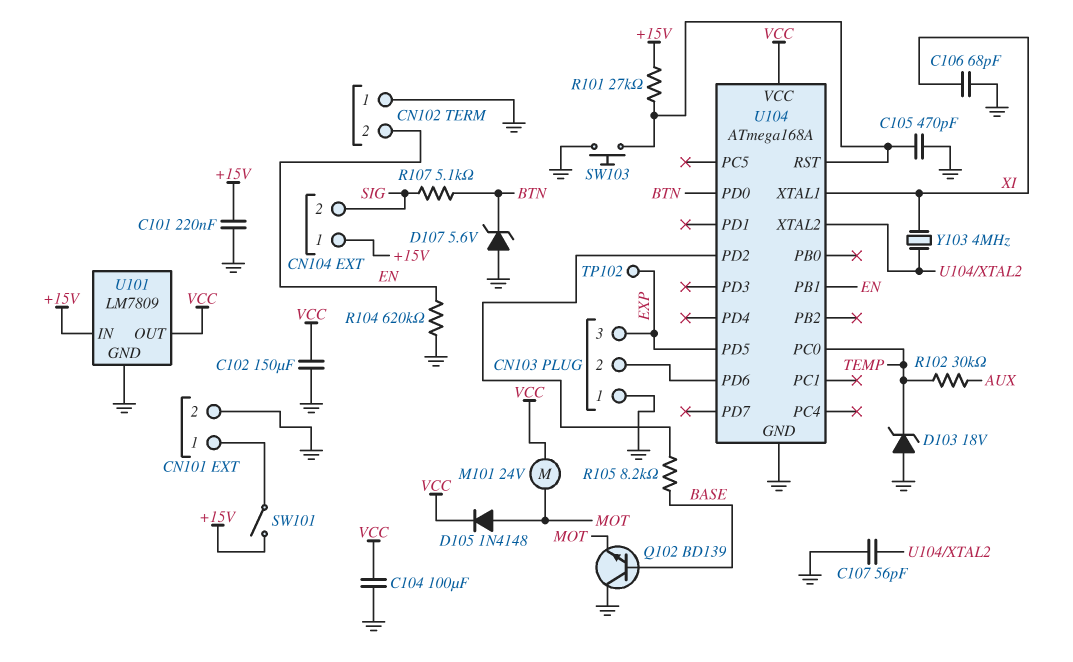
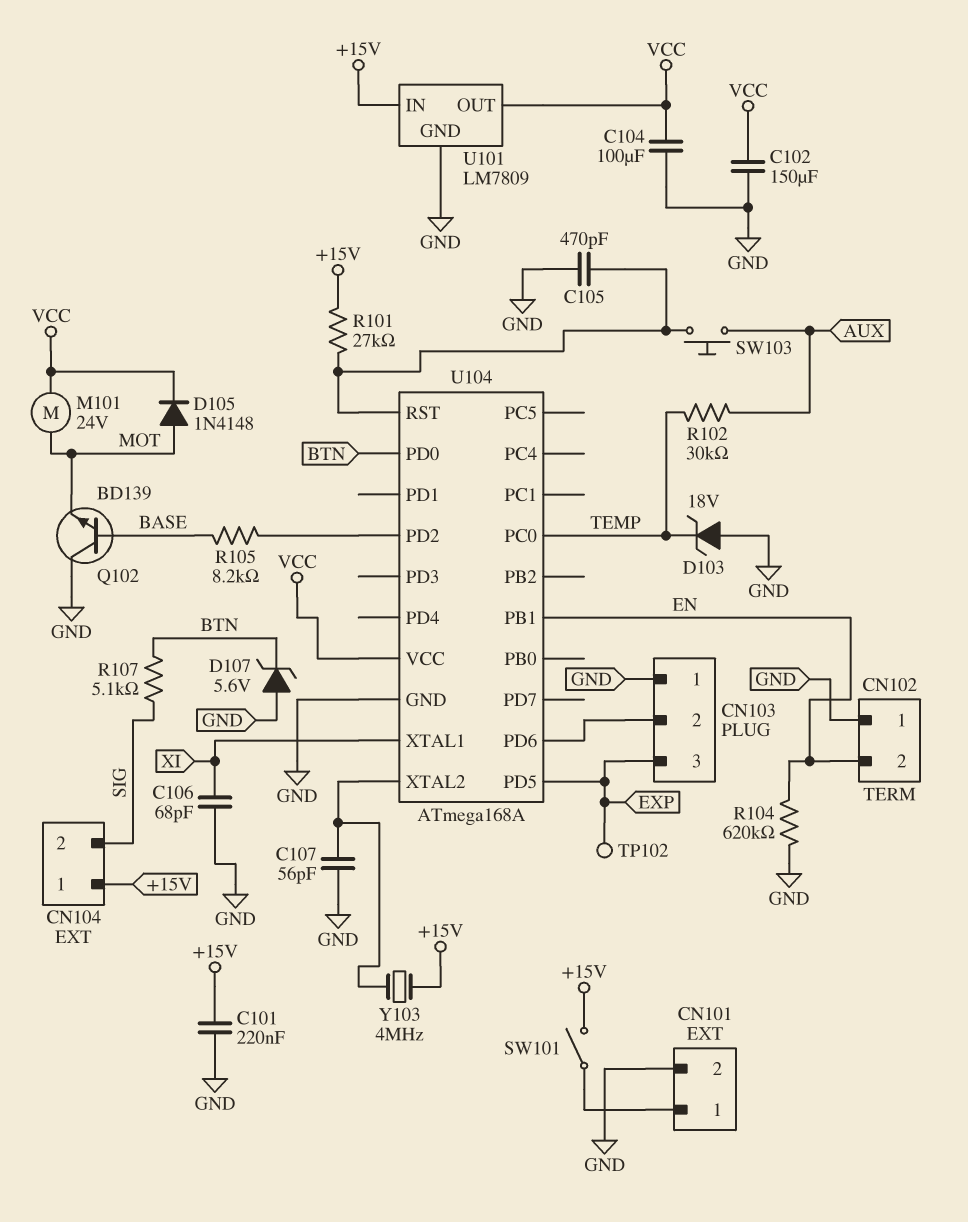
SW103: button (GND, U104/RST) -> button (AUX, U104/RST)
Y103: 4MHz (U104/XTAL2, XI) -> 4MHz (+15V, U104/XTAL2)

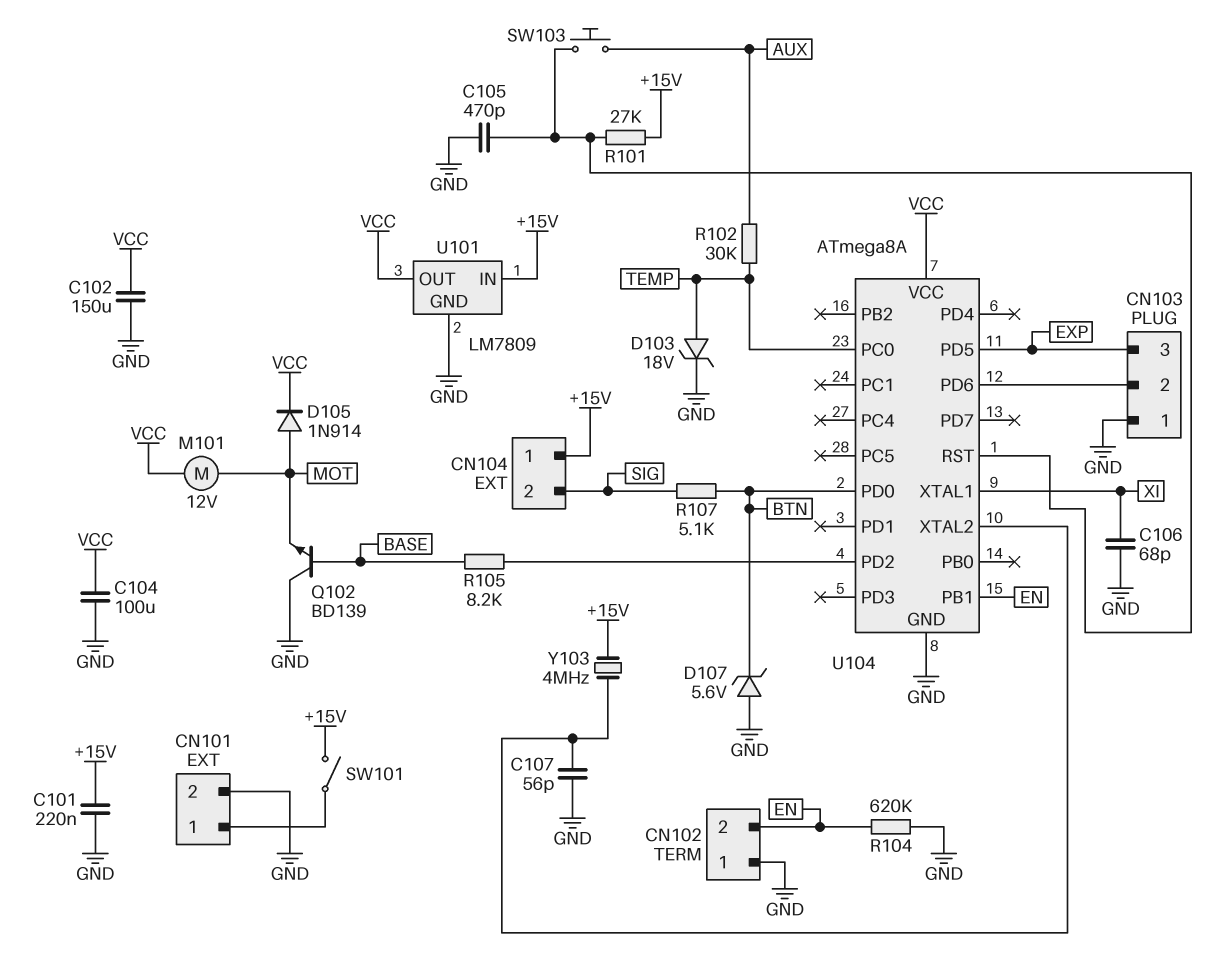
D103: zener 18V (A GND, K TEMP) -> zener 18V (A TEMP, K GND)
D105: diode 1N4148 (A MOT, K VCC) -> diode 1N914 (A MOT, K VCC)
M101: motor 24V (MOT, VCC) -> motor 12V (MOT, VCC)
TP102: test point (EXP) -> none
U104: ATmega168A -> ATmega8A

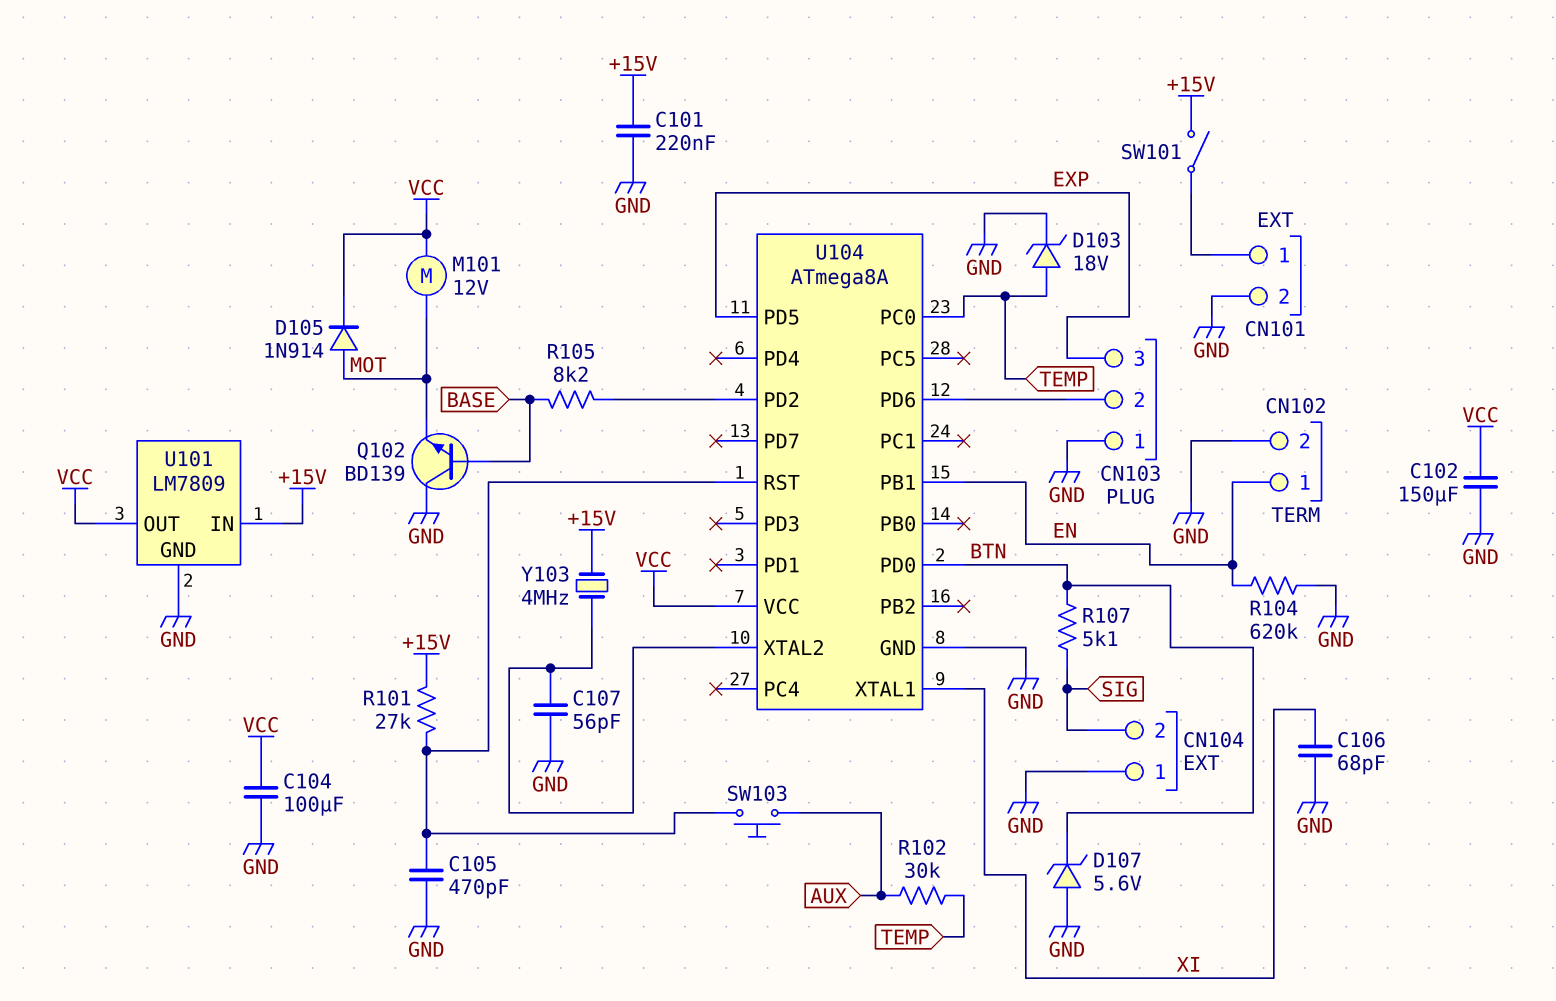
CN102 pin 1: GND -> EN
CN102 pin 2: EN -> GND
CN104 pin 1: +15V -> GND

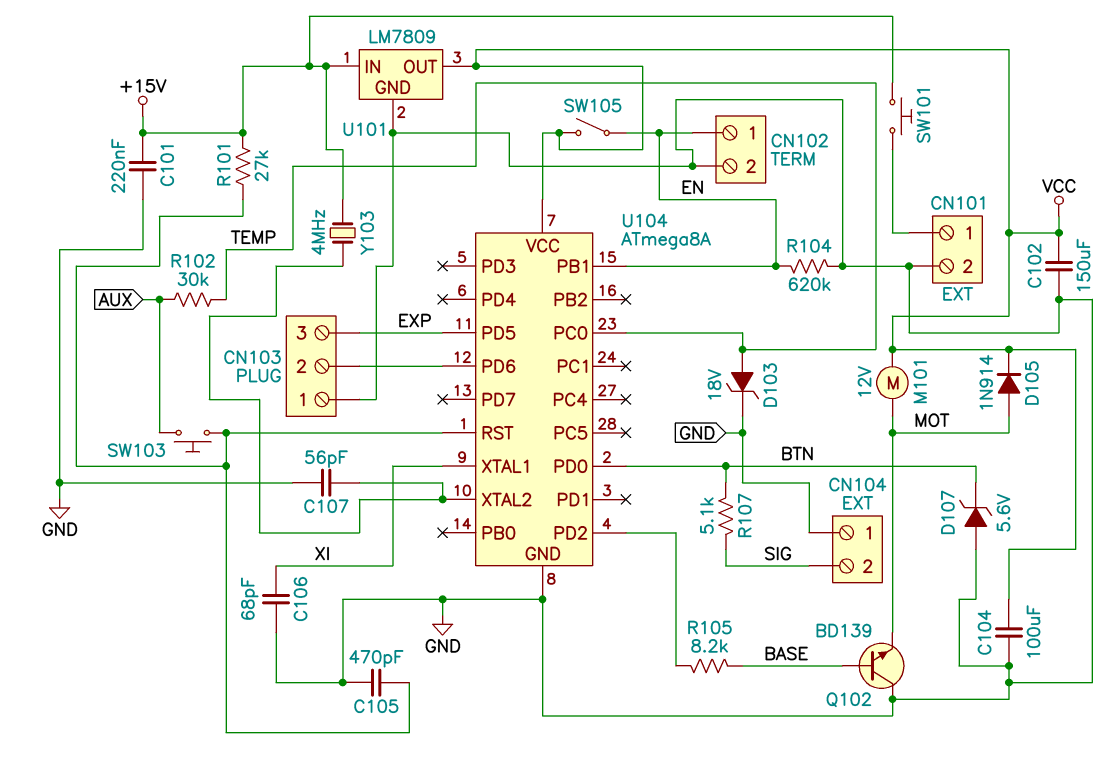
SW101: switch (+15V, CN101/1) -> button (+15V, CN101/1)
SW105: none -> switch (EN, VCC)

